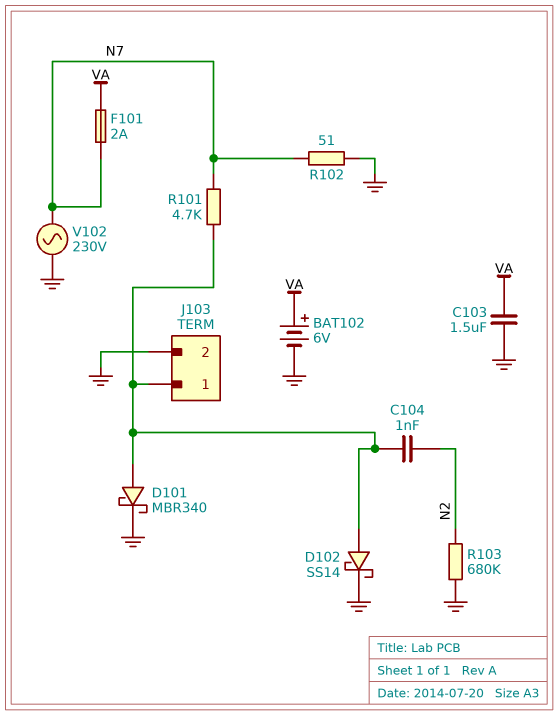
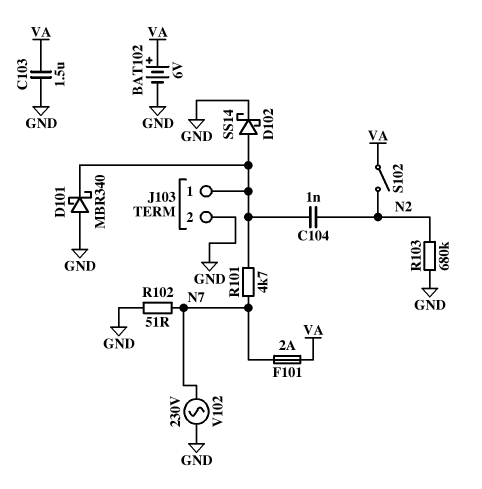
D101: schottky MBR340 (A J103/1, K GND) -> schottky MBR340 (A GND, K J103/1)
S102: none -> switch (N2, VA)

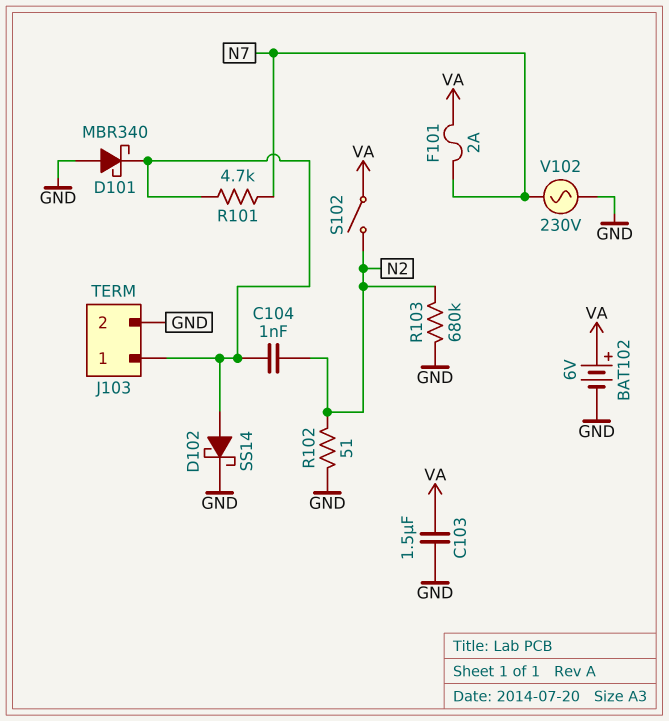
R102: 51 (GND, N7) -> 51 (GND, N2)

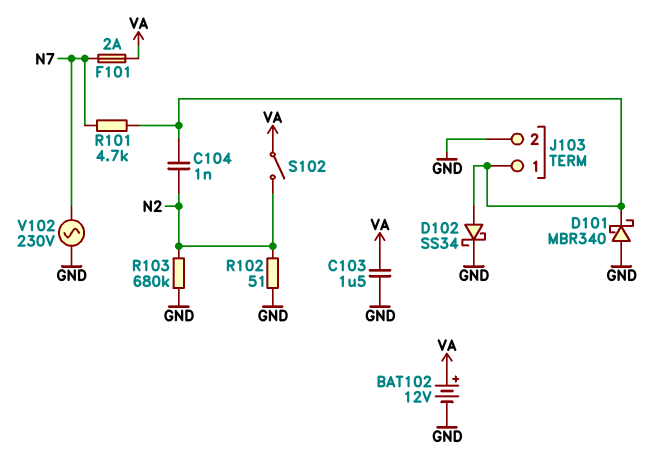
BAT102: 6V (plus VA, minus GND) -> 12V (plus VA, minus GND)
D102: schottky SS14 (A J103/1, K GND) -> schottky SS34 (A J103/1, K GND)

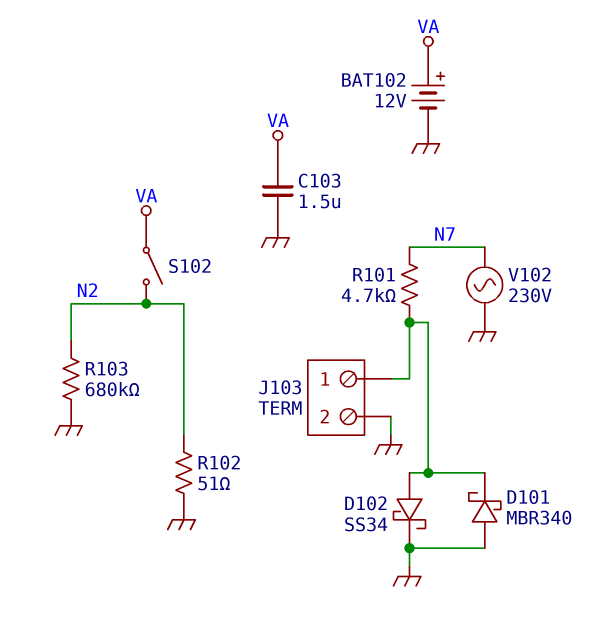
C104: 1nF (J103/1, N2) -> none
F101: 2A (N7, VA) -> none

